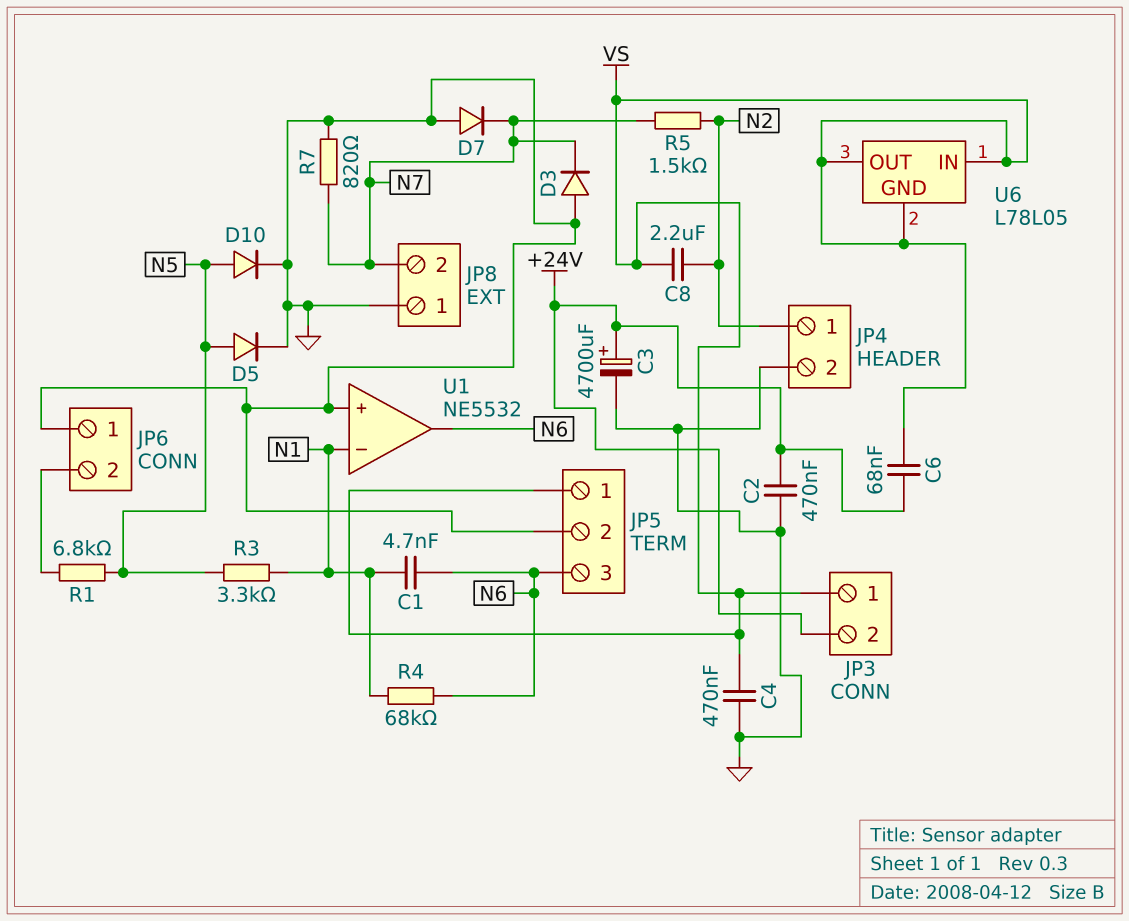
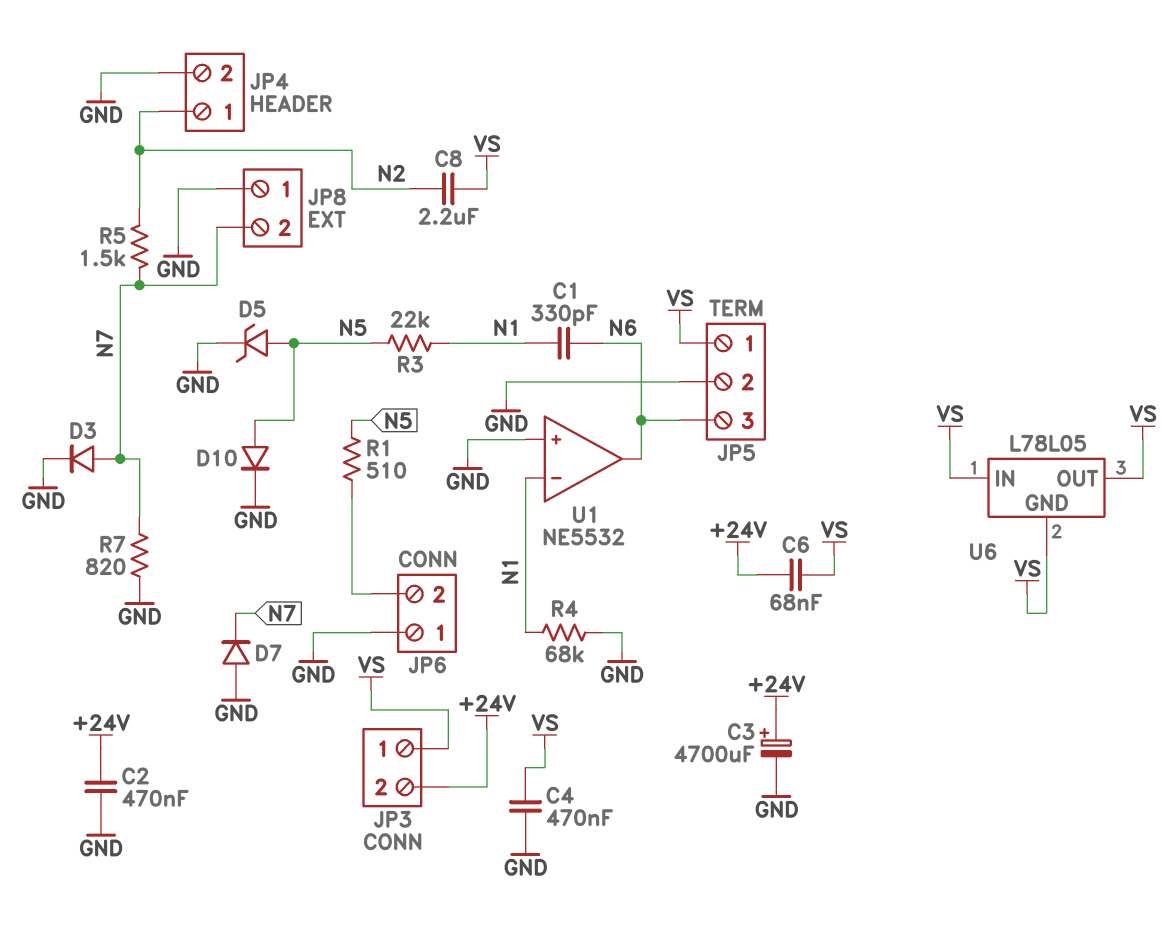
C1: 4.7nF (N1, N6) -> 330pF (N1, N6)
D3: diode (A GND, K N7) -> diode (A N7, K GND)
D5: diode (A N5, K GND) -> zener (A N5, K GND)
R1: 6.8k (JP6/2, N5) -> 510 (JP6/2, N5)
R3: 3.3k (N1, N5) -> 22k (N1, N5)
R4: 68k (N1, N6) -> 68k (GND, N1)

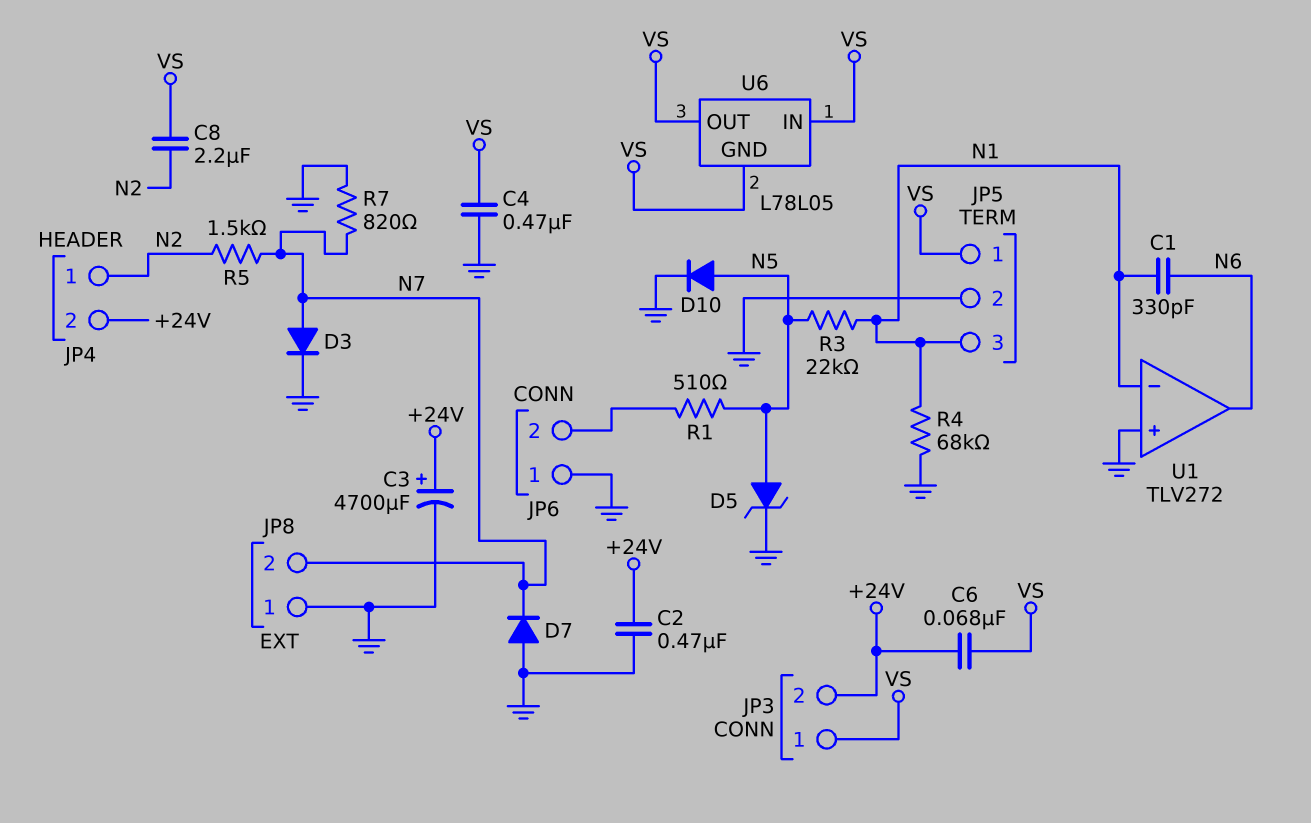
JP4 pin 2: GND -> +24V
JP5 pin 3: N6 -> N1
U1: NE5532 -> TLV272

